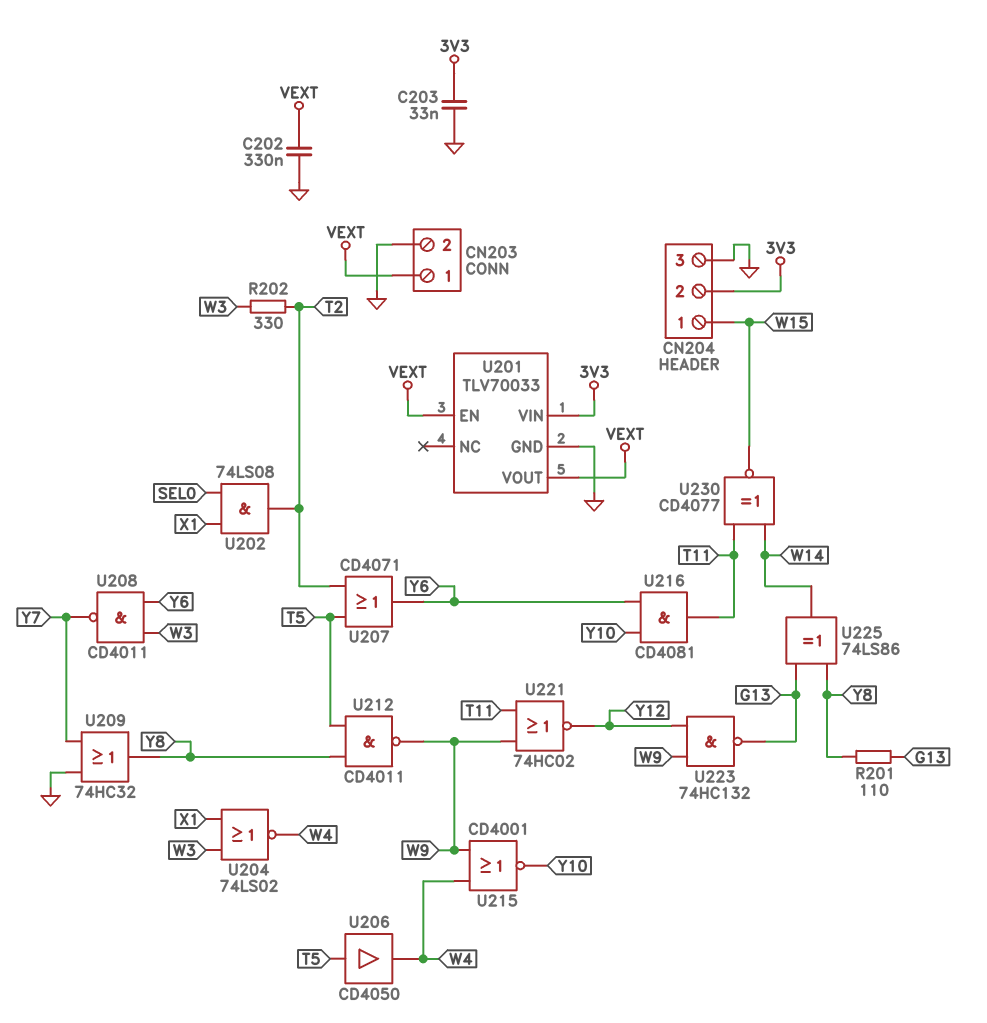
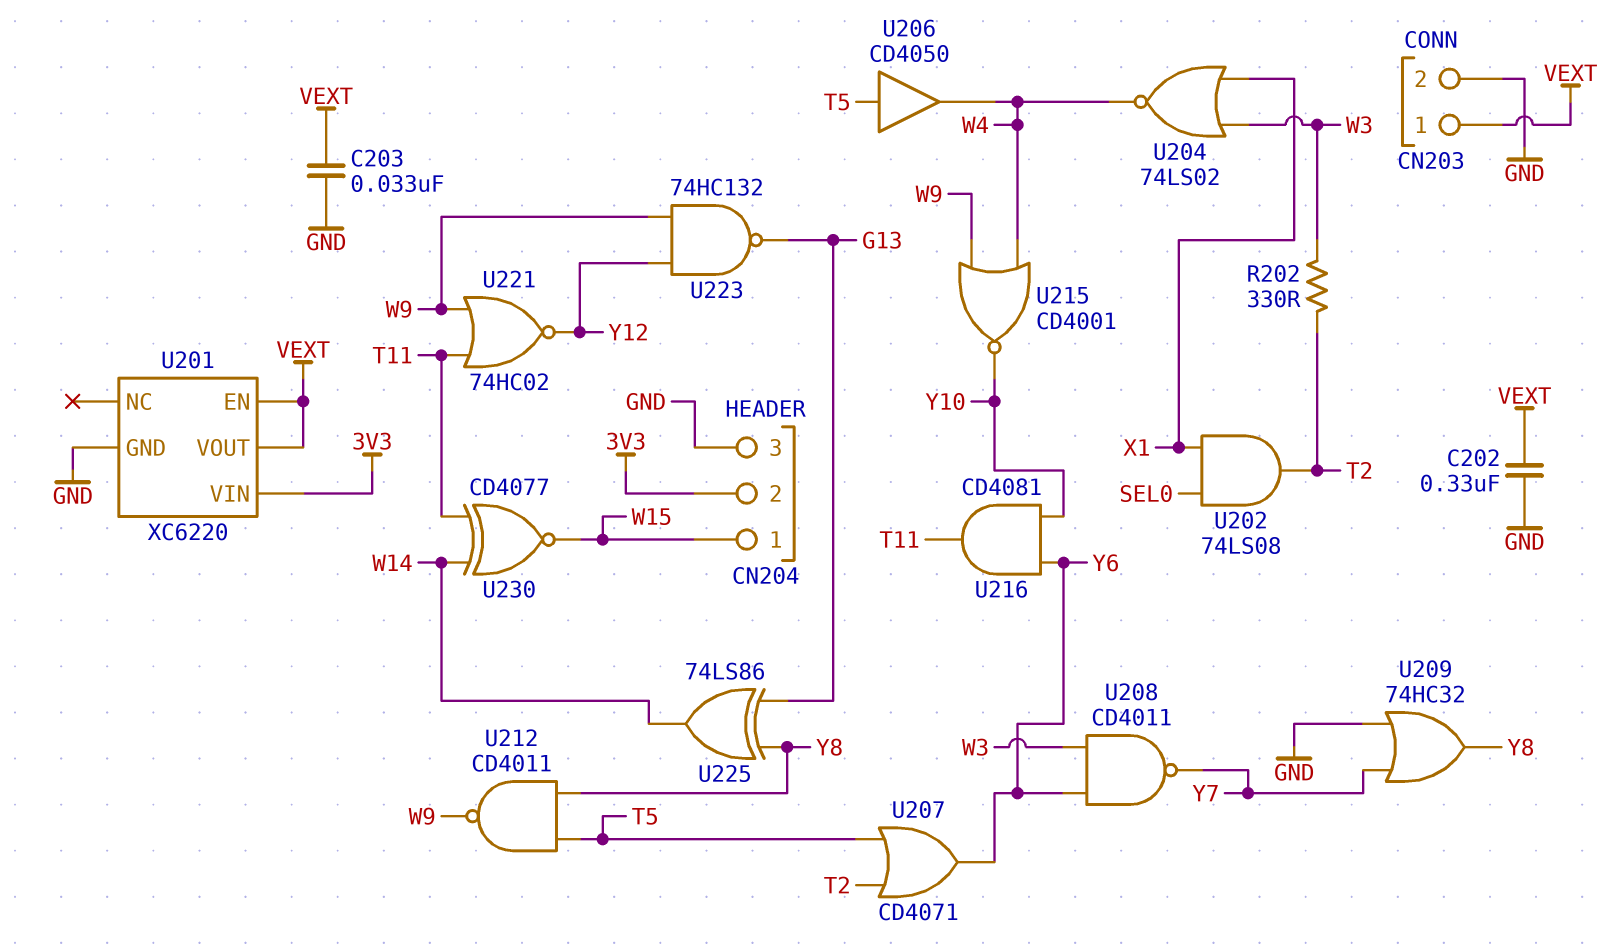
C203: 33nF (3V3, GND) -> 33nF (GND, VEXT)
R201: 110 (G13, Y8) -> none
U201: TLV70033 -> XC6220

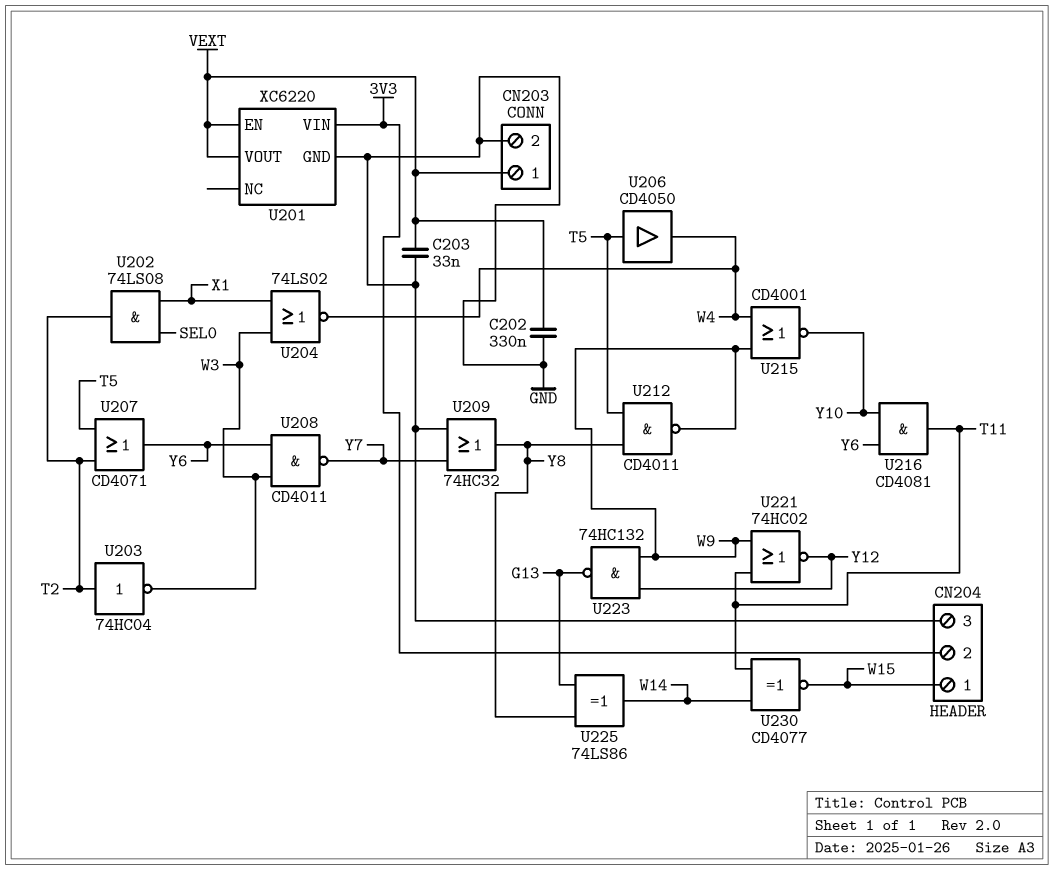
R202: 330 (T2, W3) -> none
U203: none -> NOT 74HC04 (in T2, out W3)

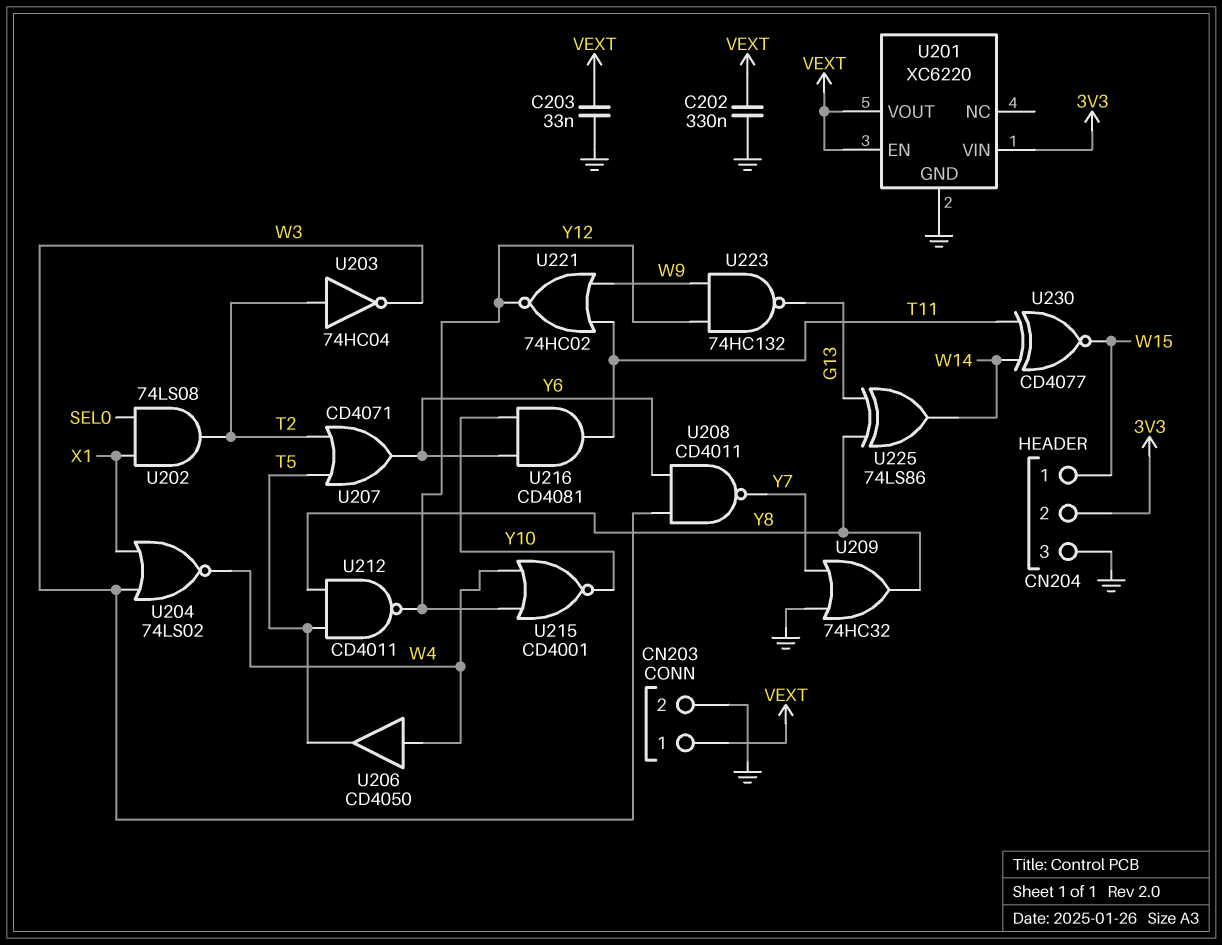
U206: buffer CD4050 (in T5, out W4) -> buffer CD4050 (in W4, out T5)
U212: NAND CD4011 (in T5, in Y8, out W9) -> NAND CD4011 (in T5, in Y8, out Y12)
U215: NOR CD4001 (in W4, in W9, out Y10) -> NOR CD4001 (in W4, in Y12, out Y10)

